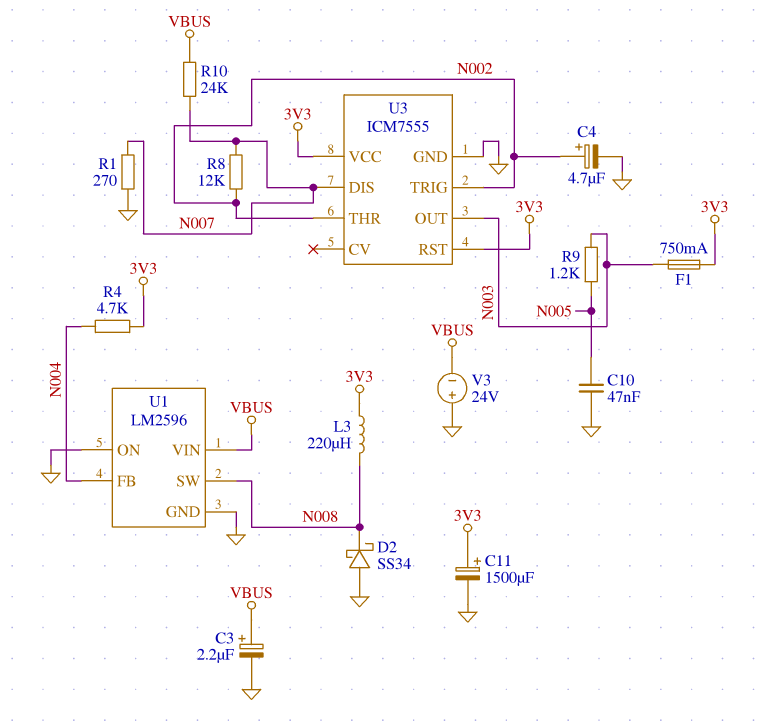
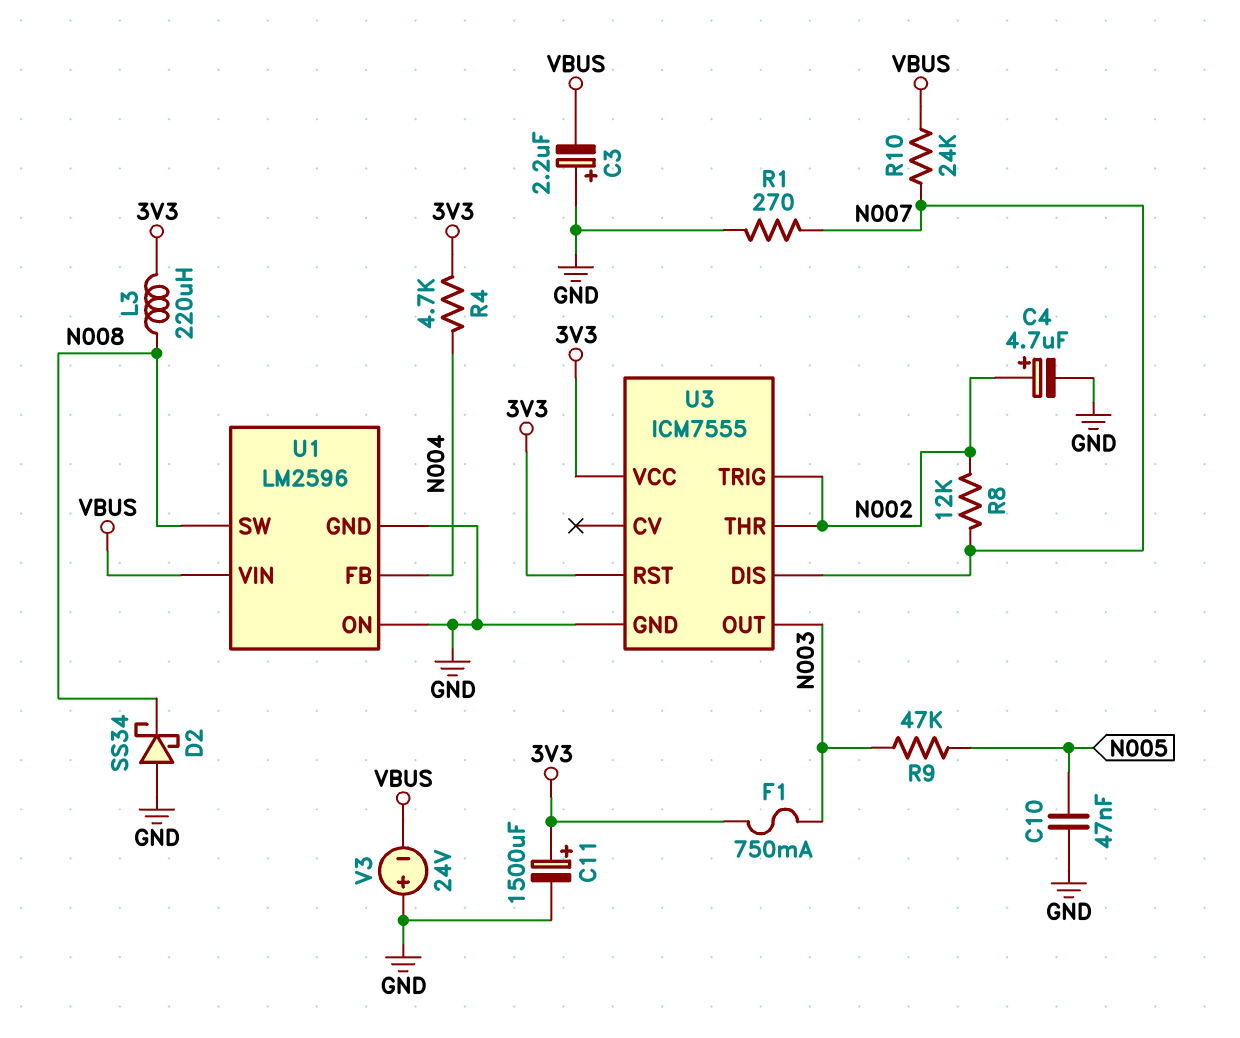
C3: 2.2uF (plus VBUS, minus GND) -> 2.2uF (plus GND, minus VBUS)
R9: 1.2k (N003, N005) -> 47k (N003, N005)

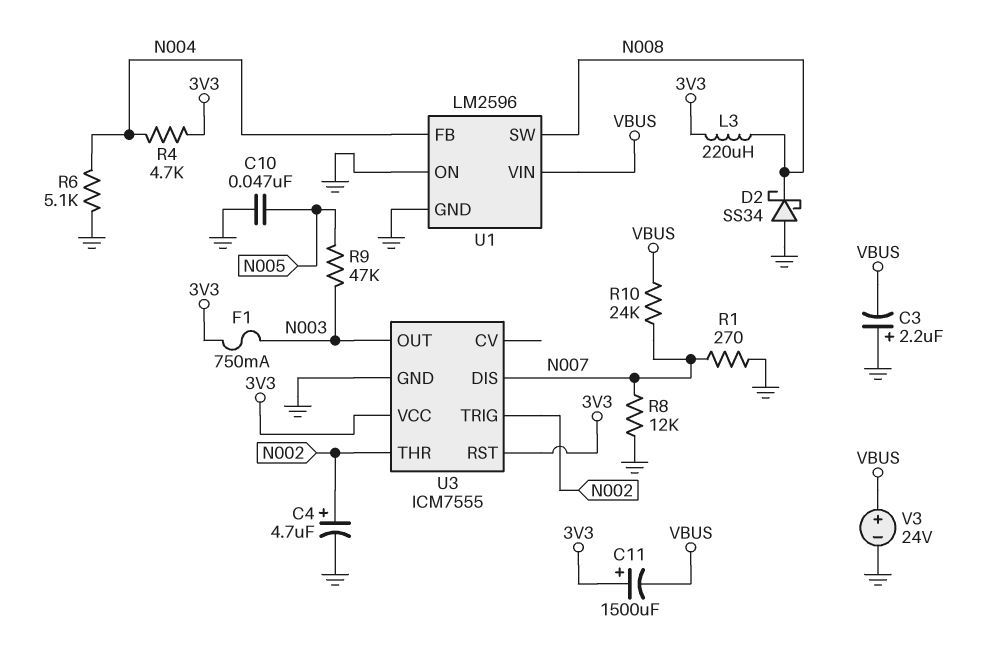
C11: 1500uF (plus 3V3, minus GND) -> 1500uF (plus 3V3, minus VBUS)
R6: none -> 5.1k (GND, N004)
R8: 12k (N002, N007) -> 12k (GND, N007)
V3: 24V (plus GND, minus VBUS) -> 24V (plus VBUS, minus GND)

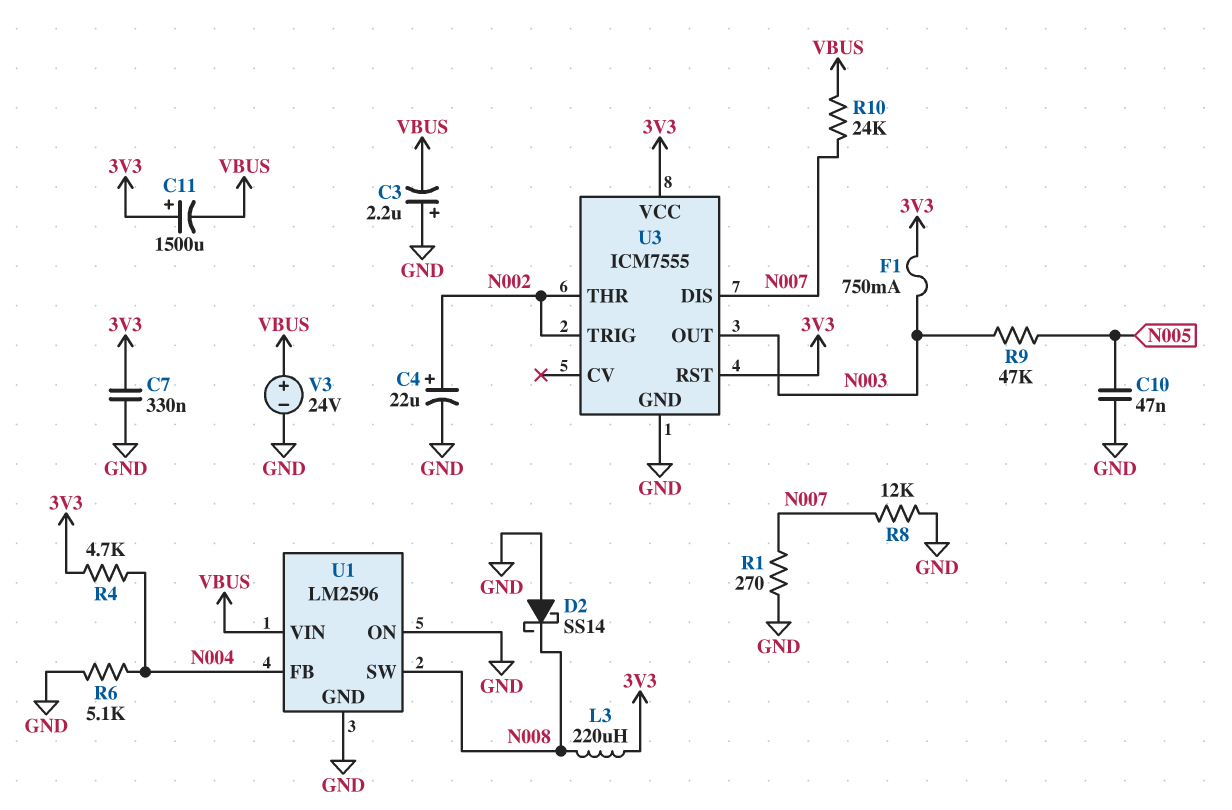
C4: 4.7uF (plus N002, minus GND) -> 22uF (plus N002, minus GND)
C7: none -> 330nF (3V3, GND)
D2: schottky SS34 (A GND, K N008) -> schottky SS14 (A GND, K N008)

